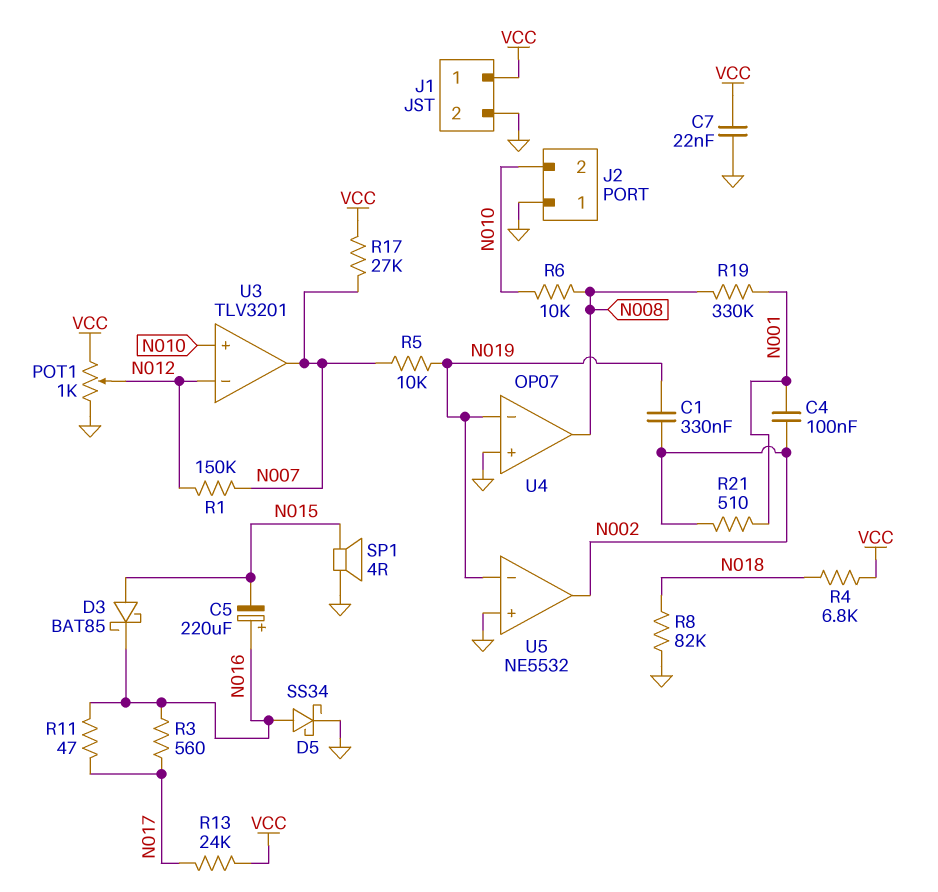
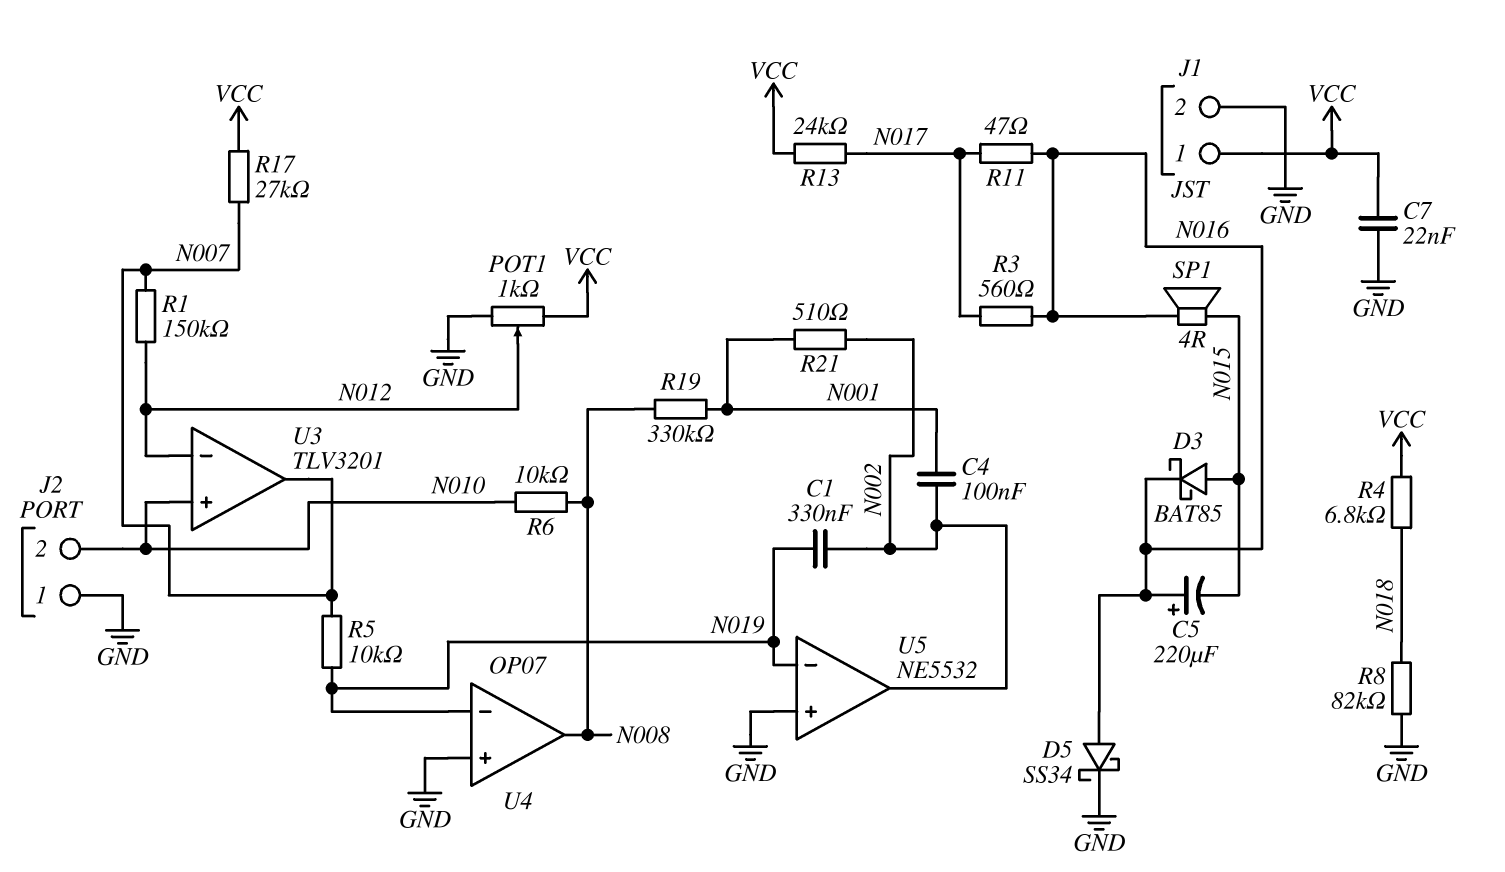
SP1: speaker 4R (GND, N015) -> speaker 4R (N015, N016)

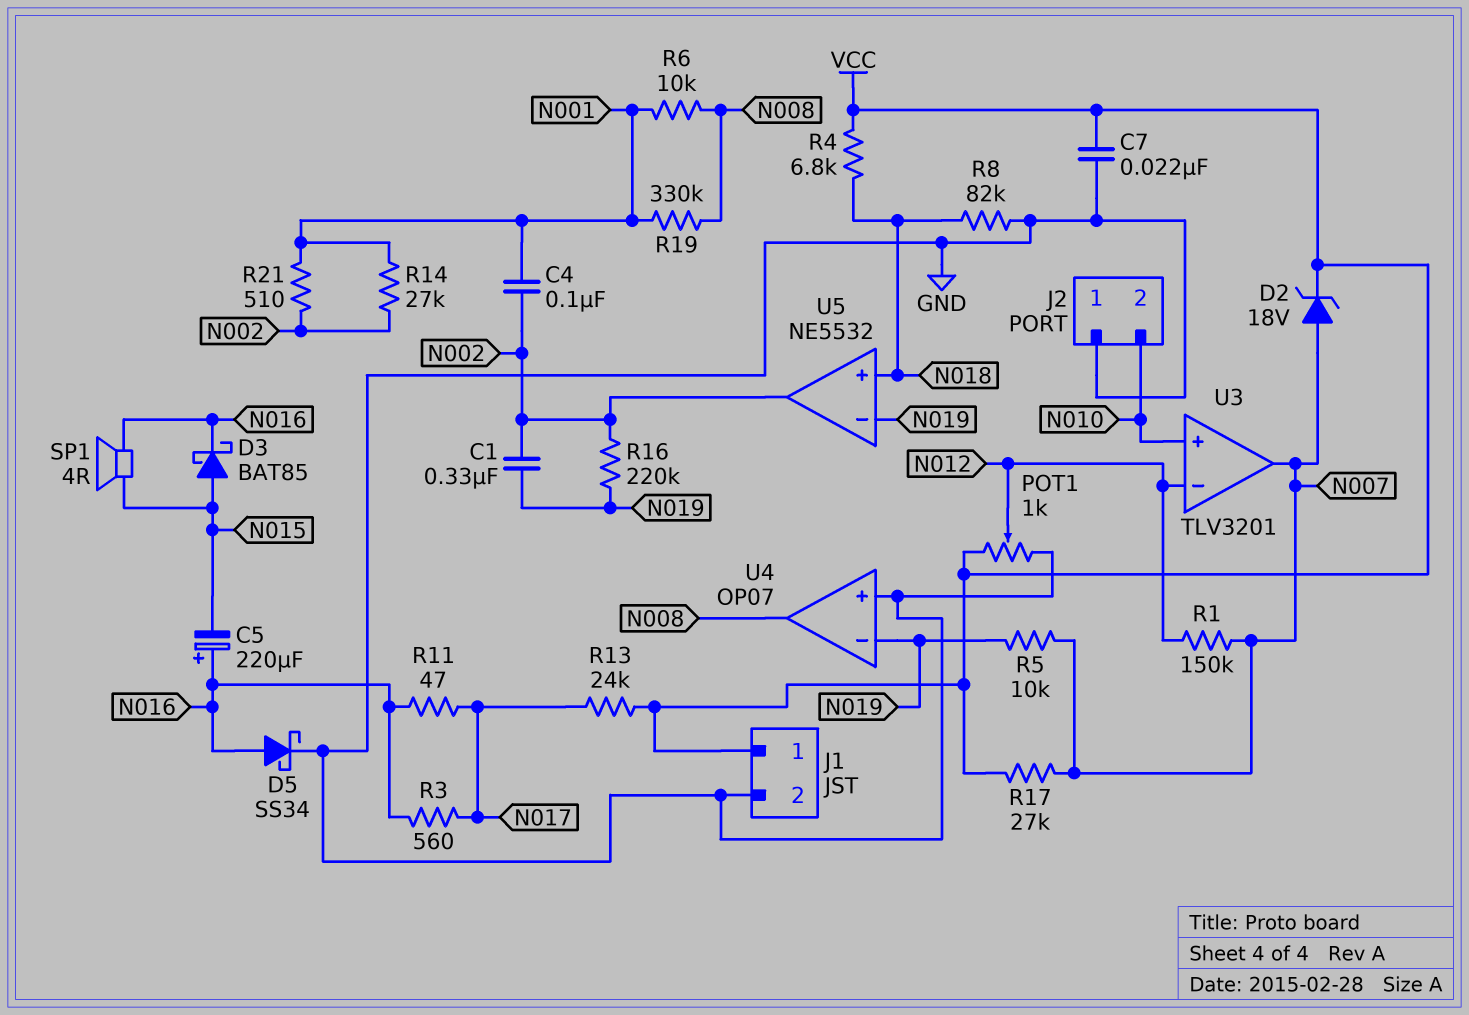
D2: none -> zener 18V (A N007, K VCC)
R6: 10k (N008, N010) -> 10k (N001, N008)
R14: none -> 27k (N001, N002)
R16: none -> 220k (N002, N019)
U5 pin in+: GND -> N018

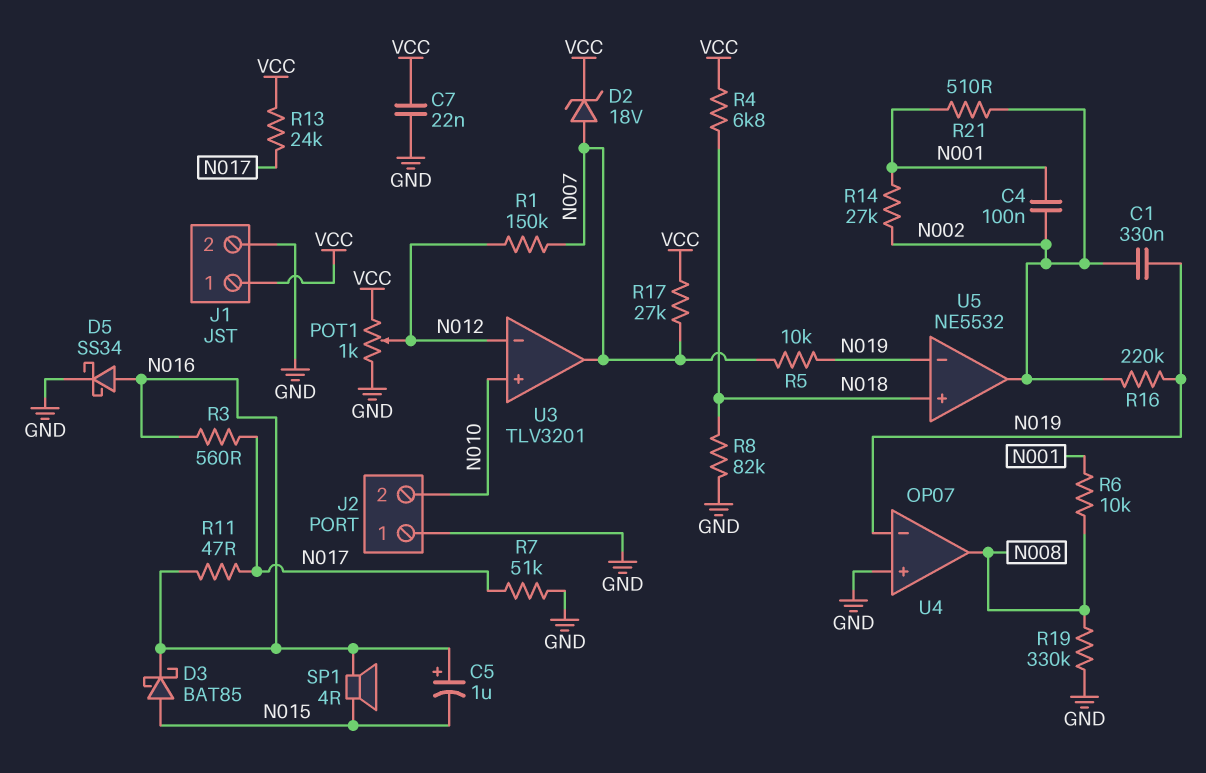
C5: 220uF (plus N016, minus N015) -> 1uF (plus N016, minus N015)
R7: none -> 51k (GND, N017)
R19: 330k (N001, N008) -> 330k (GND, N008)

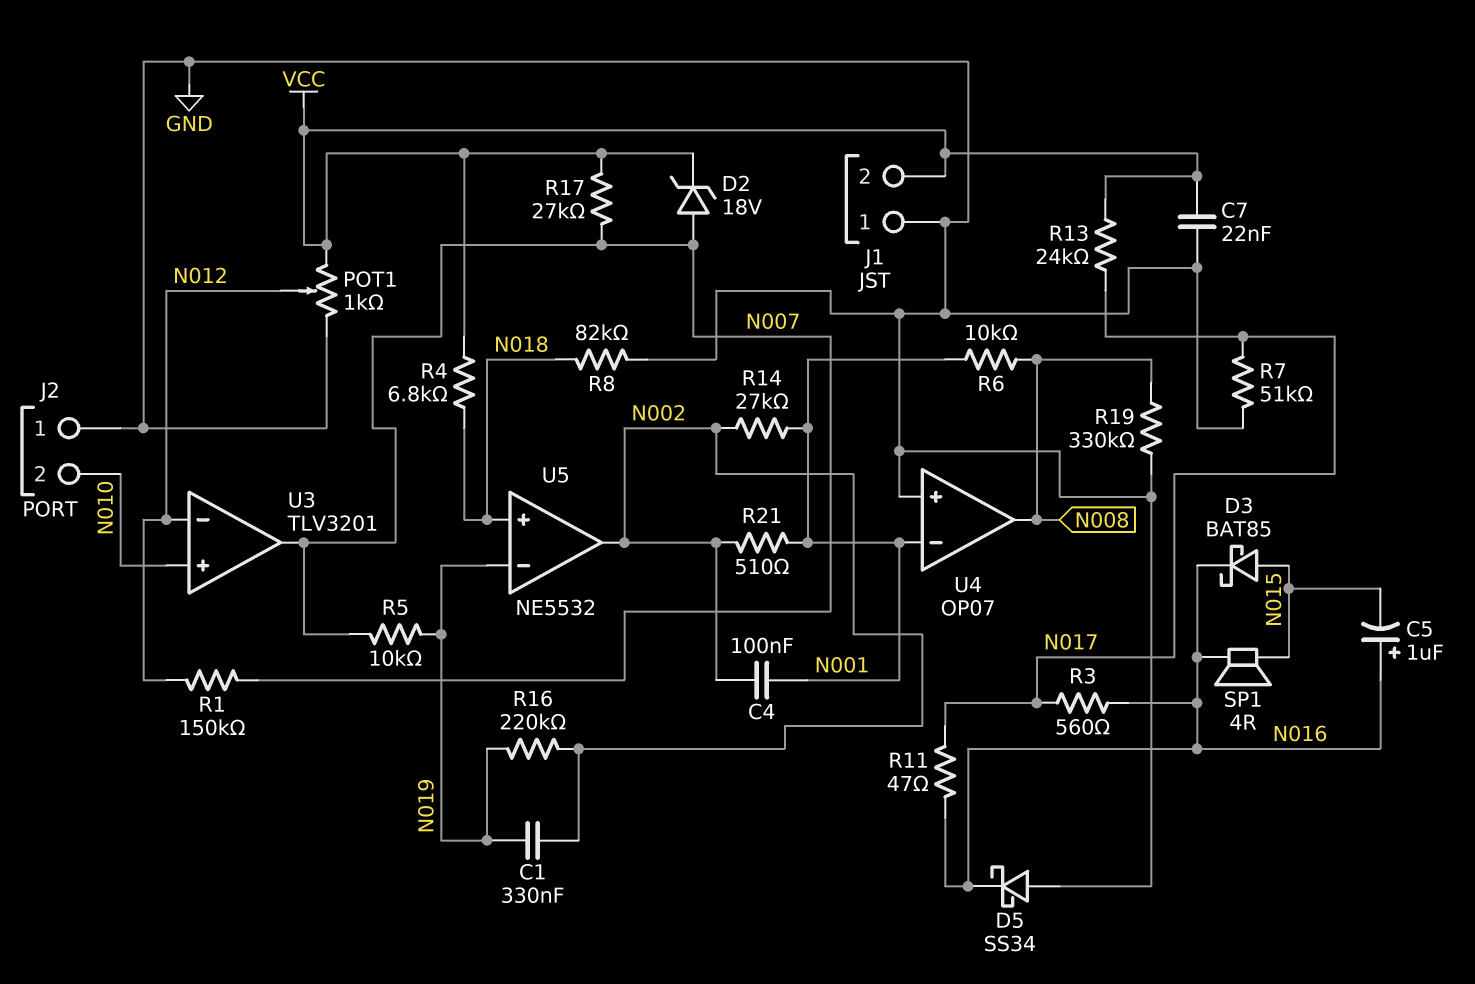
D5: schottky SS34 (A N016, K GND) -> schottky SS34 (A GND, K N016)
J1 pin 1: VCC -> GND
J1 pin 2: GND -> VCC
U4 pin in-: N019 -> N001

